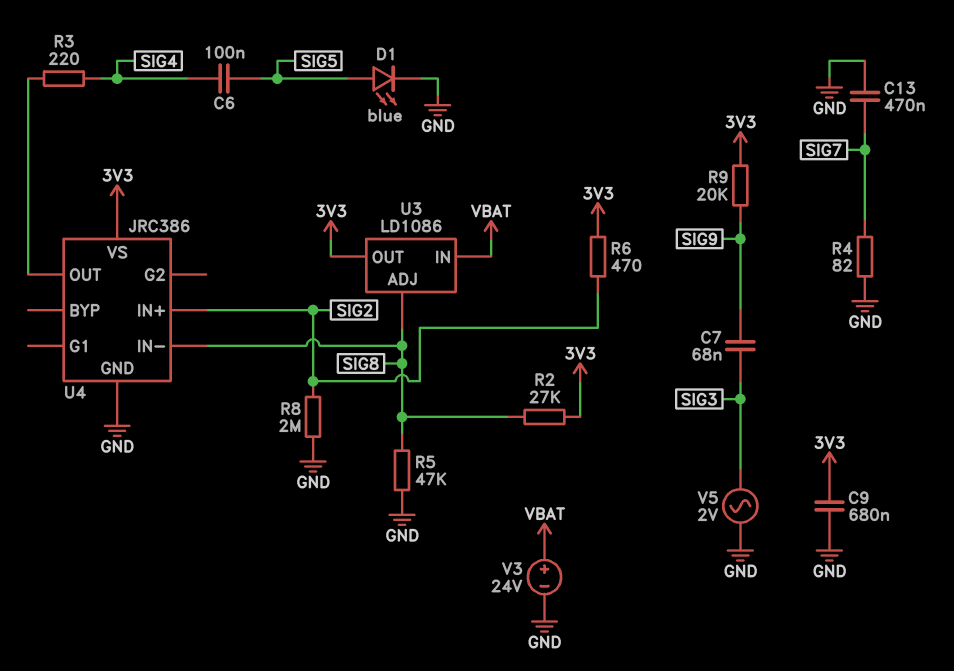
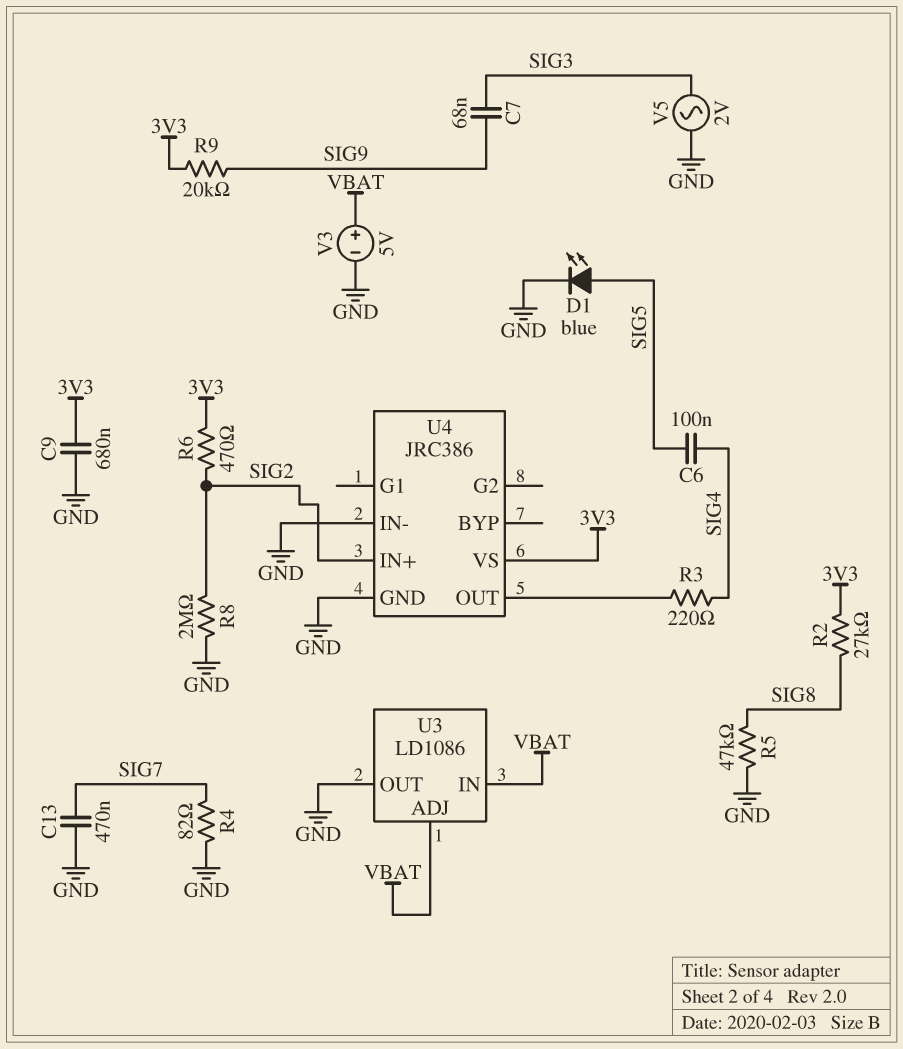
U3 pin ADJ: SIG8 -> VBAT
U3 pin OUT: 3V3 -> GND
U4 pin IN-: SIG8 -> GND
V3: 24V (plus VBAT, minus GND) -> 5V (plus VBAT, minus GND)

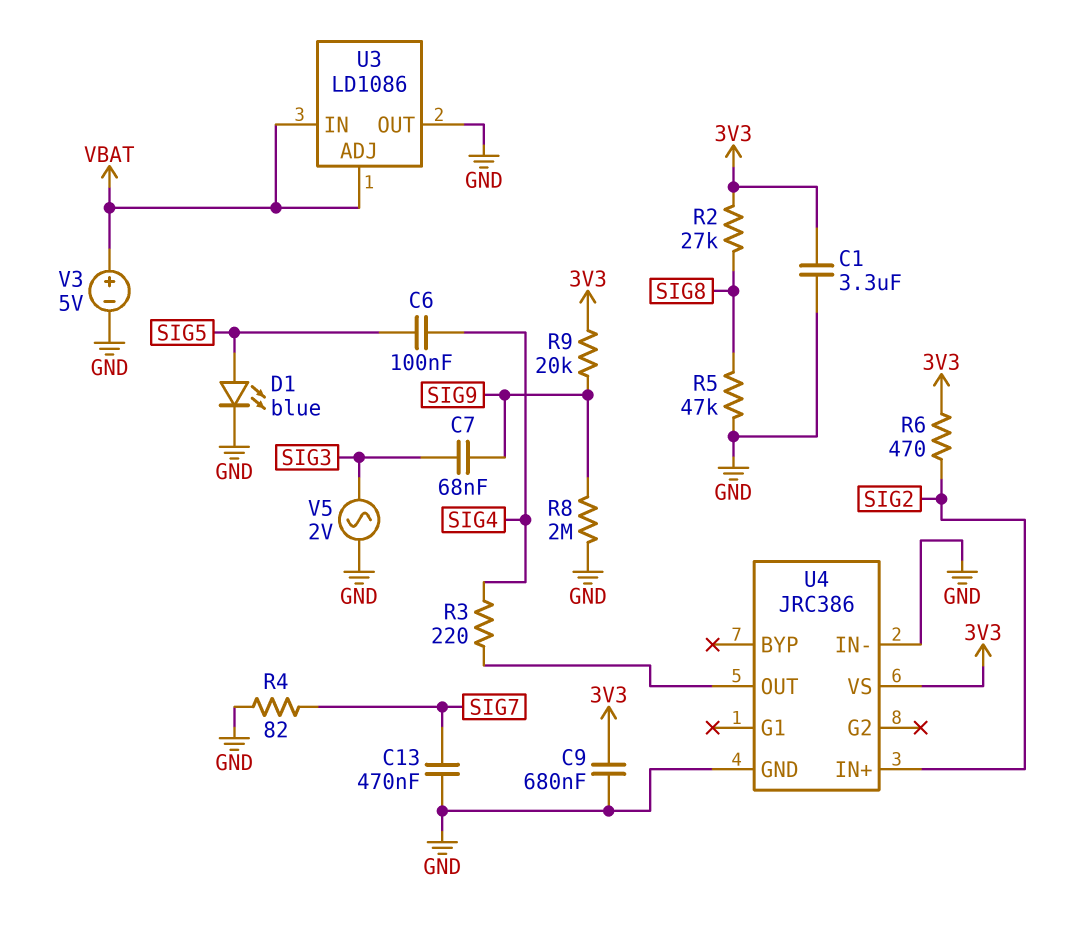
C1: none -> 3.3uF (3V3, GND)
R8: 2M (GND, SIG2) -> 2M (GND, SIG9)

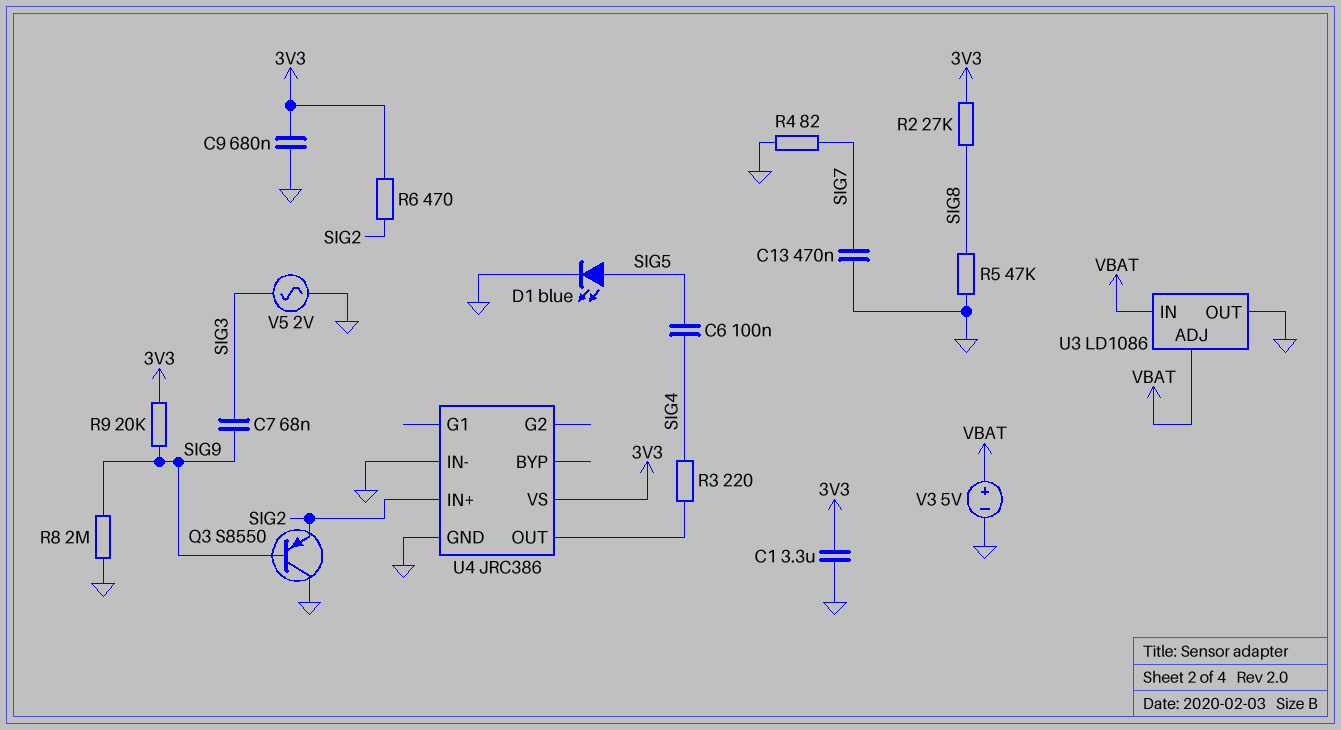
Q3: none -> PNP S8550 (B SIG9, C GND, E SIG2)

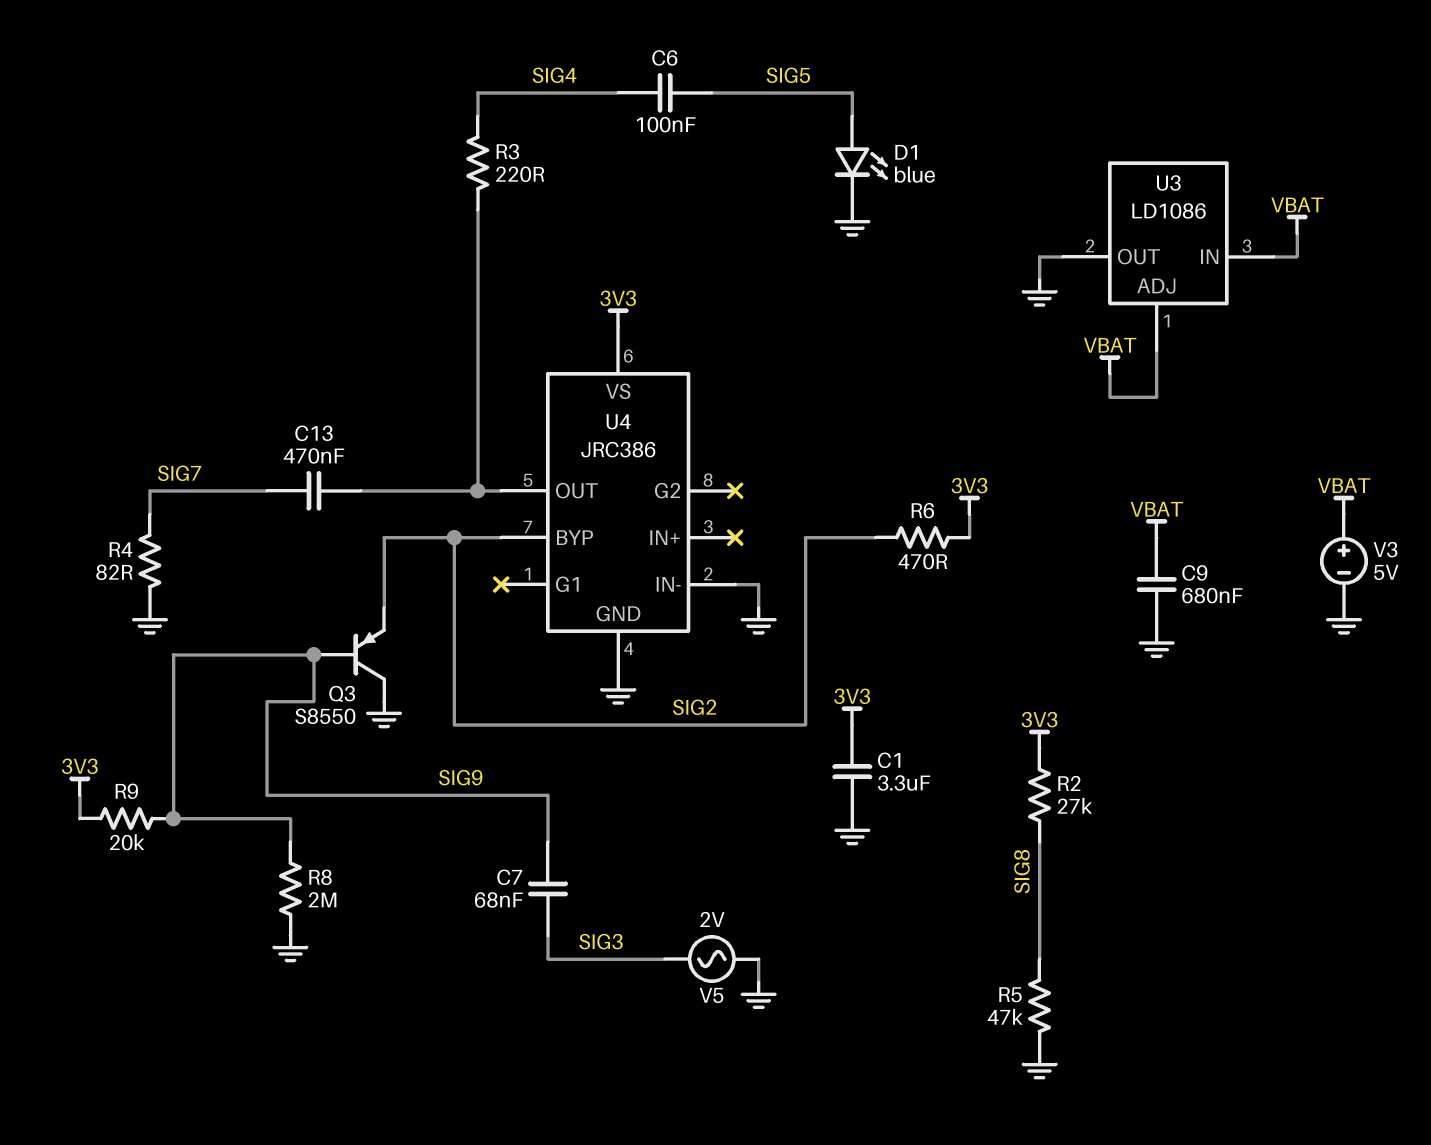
C9: 680nF (3V3, GND) -> 680nF (GND, VBAT)
C13: 470nF (GND, SIG7) -> 470nF (SIG7, U4/OUT)
U4 pin BYP: none -> SIG2
U4 pin IN+: SIG2 -> none

